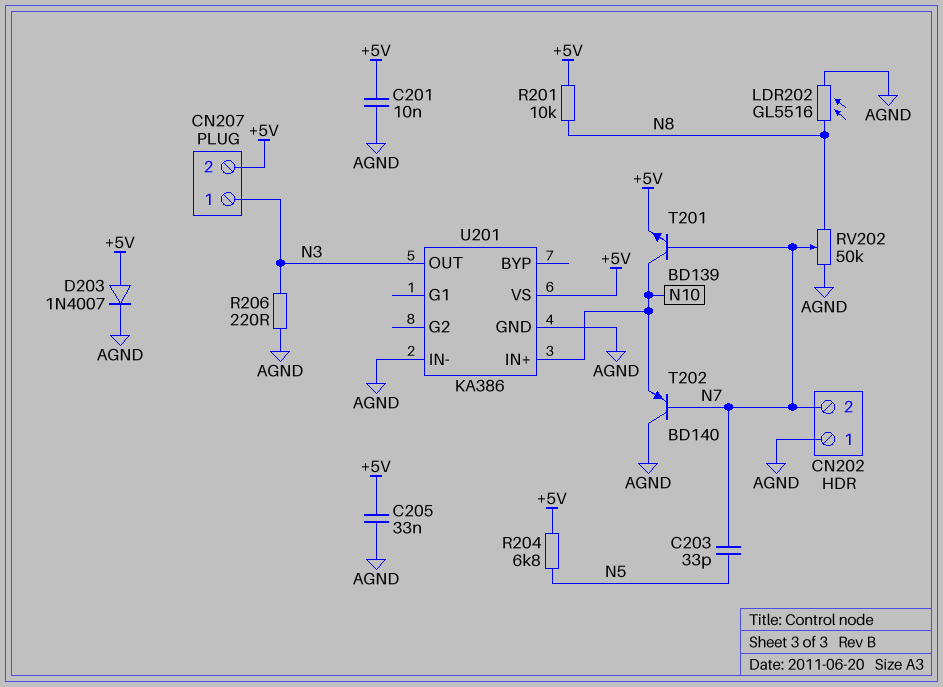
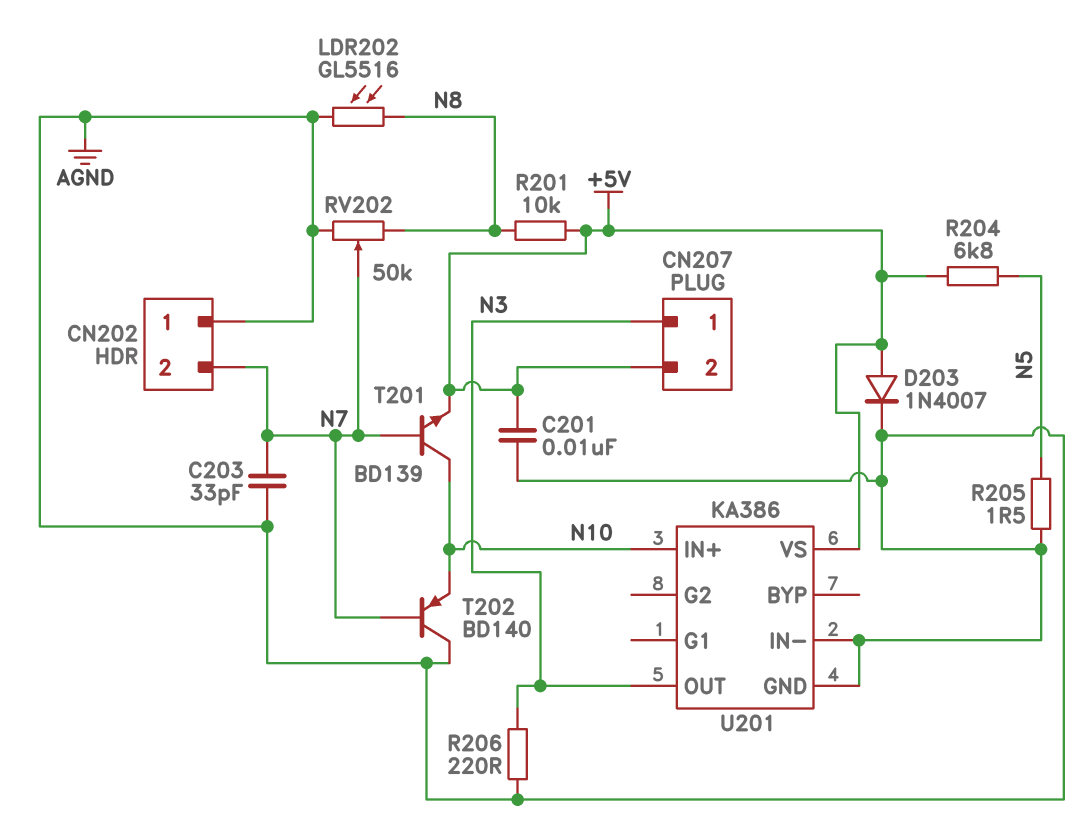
C203: 33pF (N5, N7) -> 33pF (AGND, N7)
C205: 33nF (+5V, AGND) -> none
R205: none -> 1.5 (AGND, N5)

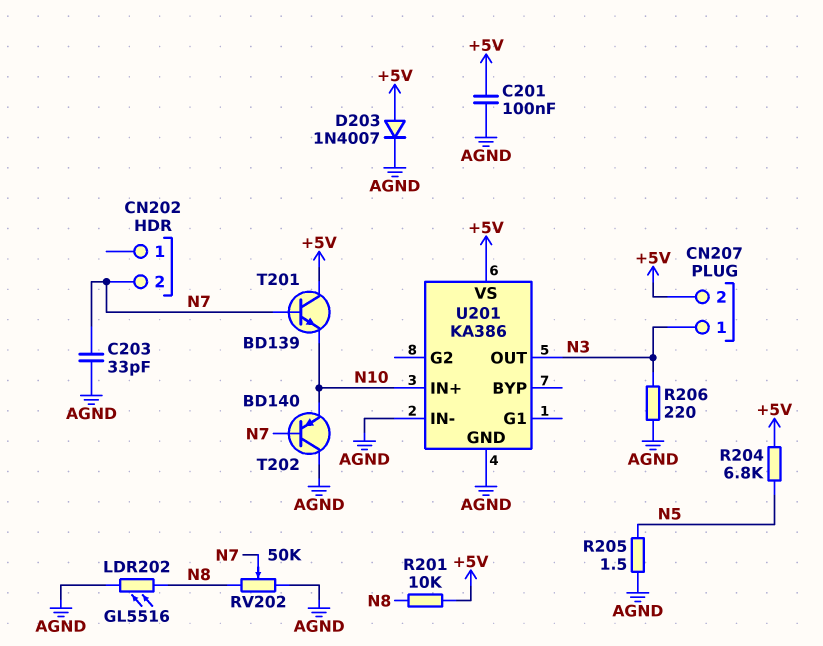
C201: 10nF (+5V, AGND) -> 100nF (+5V, AGND)
CN202 pin 1: AGND -> none
T201: NPN BD139 (B N7, C N10, E +5V) -> NPN BD139 (B N7, C +5V, E N10)

